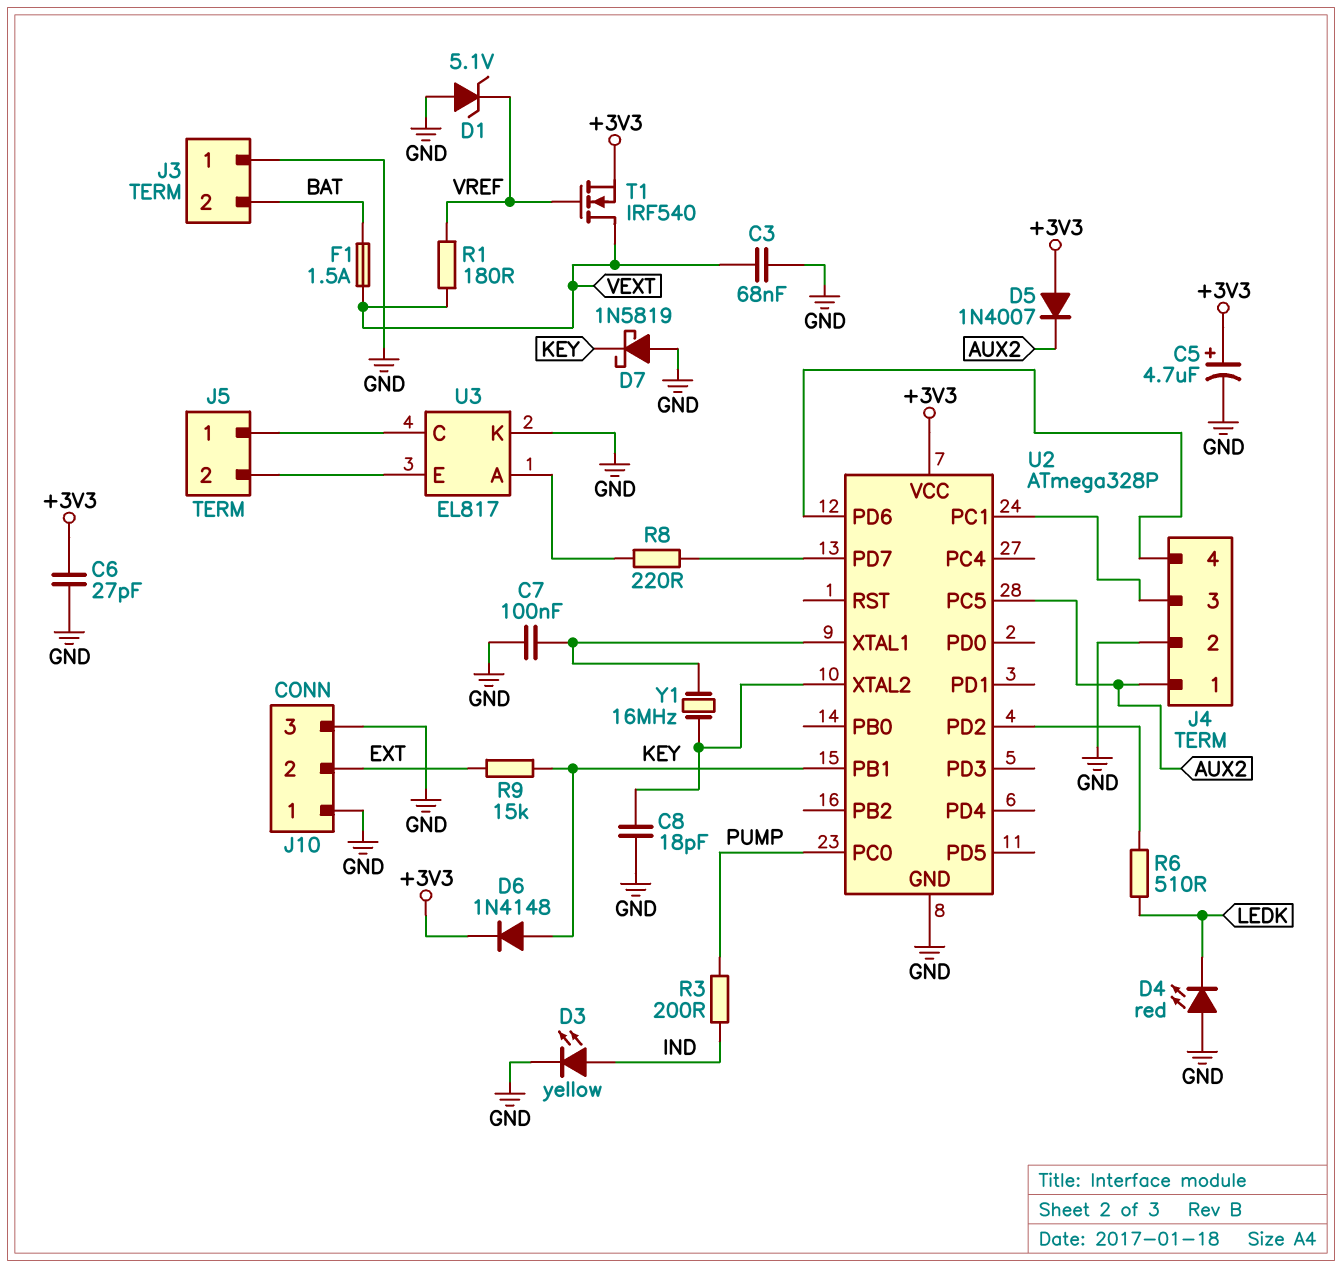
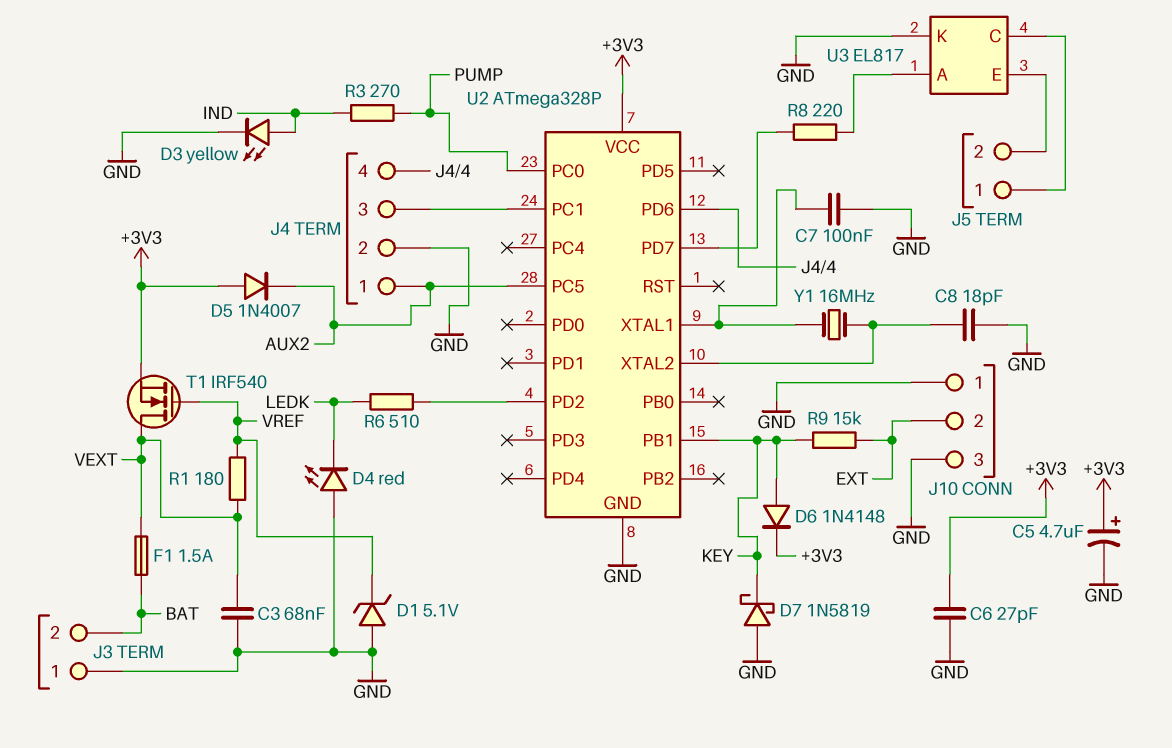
R3: 200 (IND, PUMP) -> 270 (IND, PUMP)

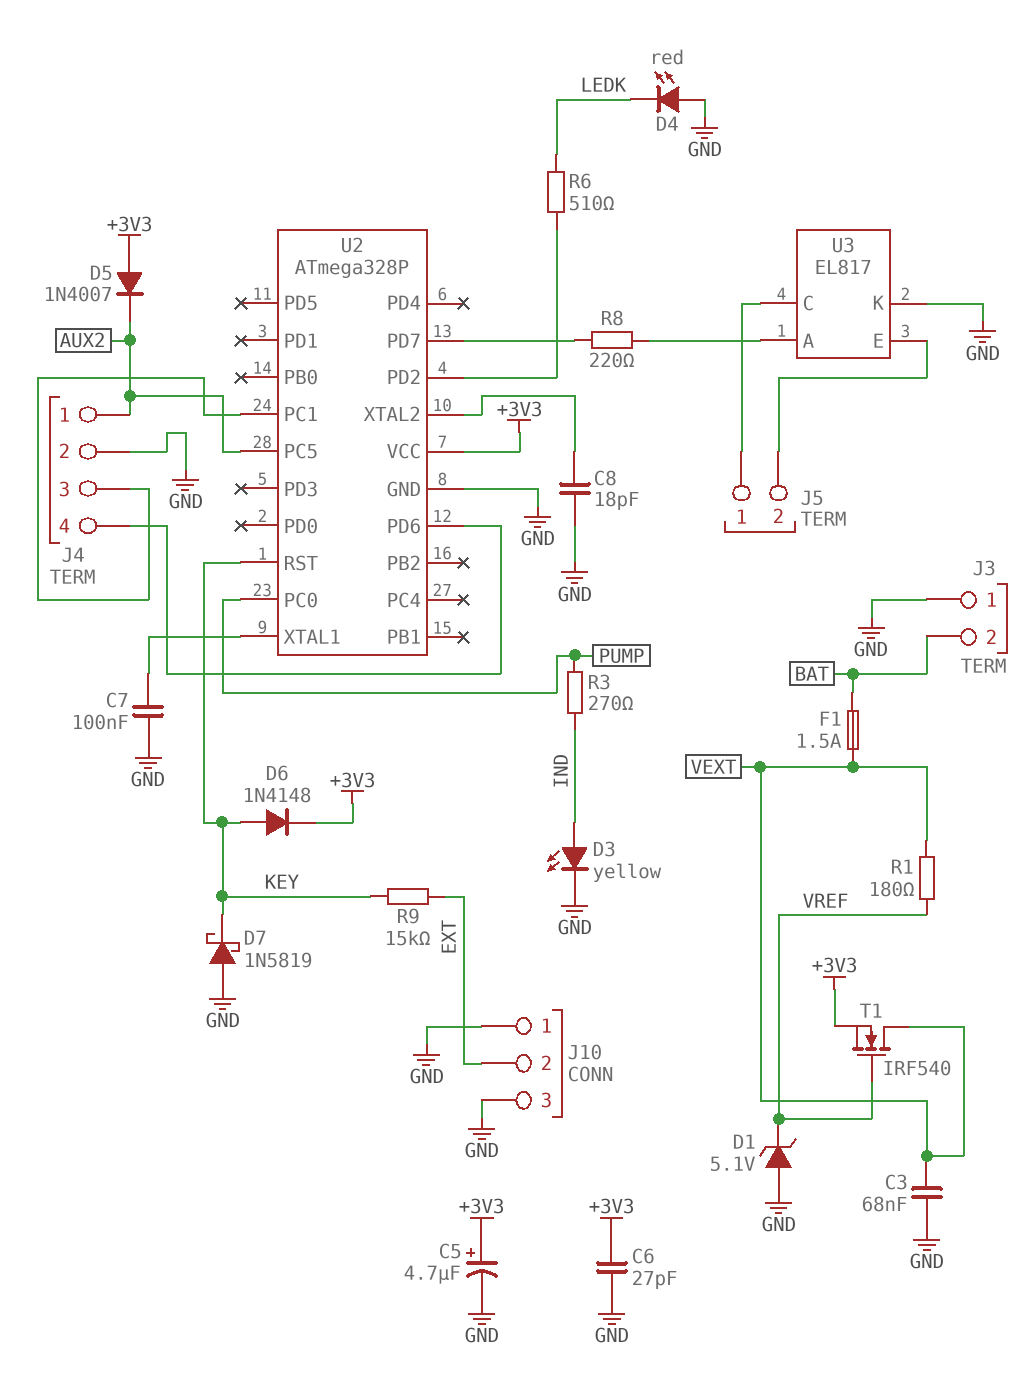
U2 pin PB1: KEY -> none
U2 pin RST: none -> KEY
Y1: 16MHz (U2/XTAL1, U2/XTAL2) -> none

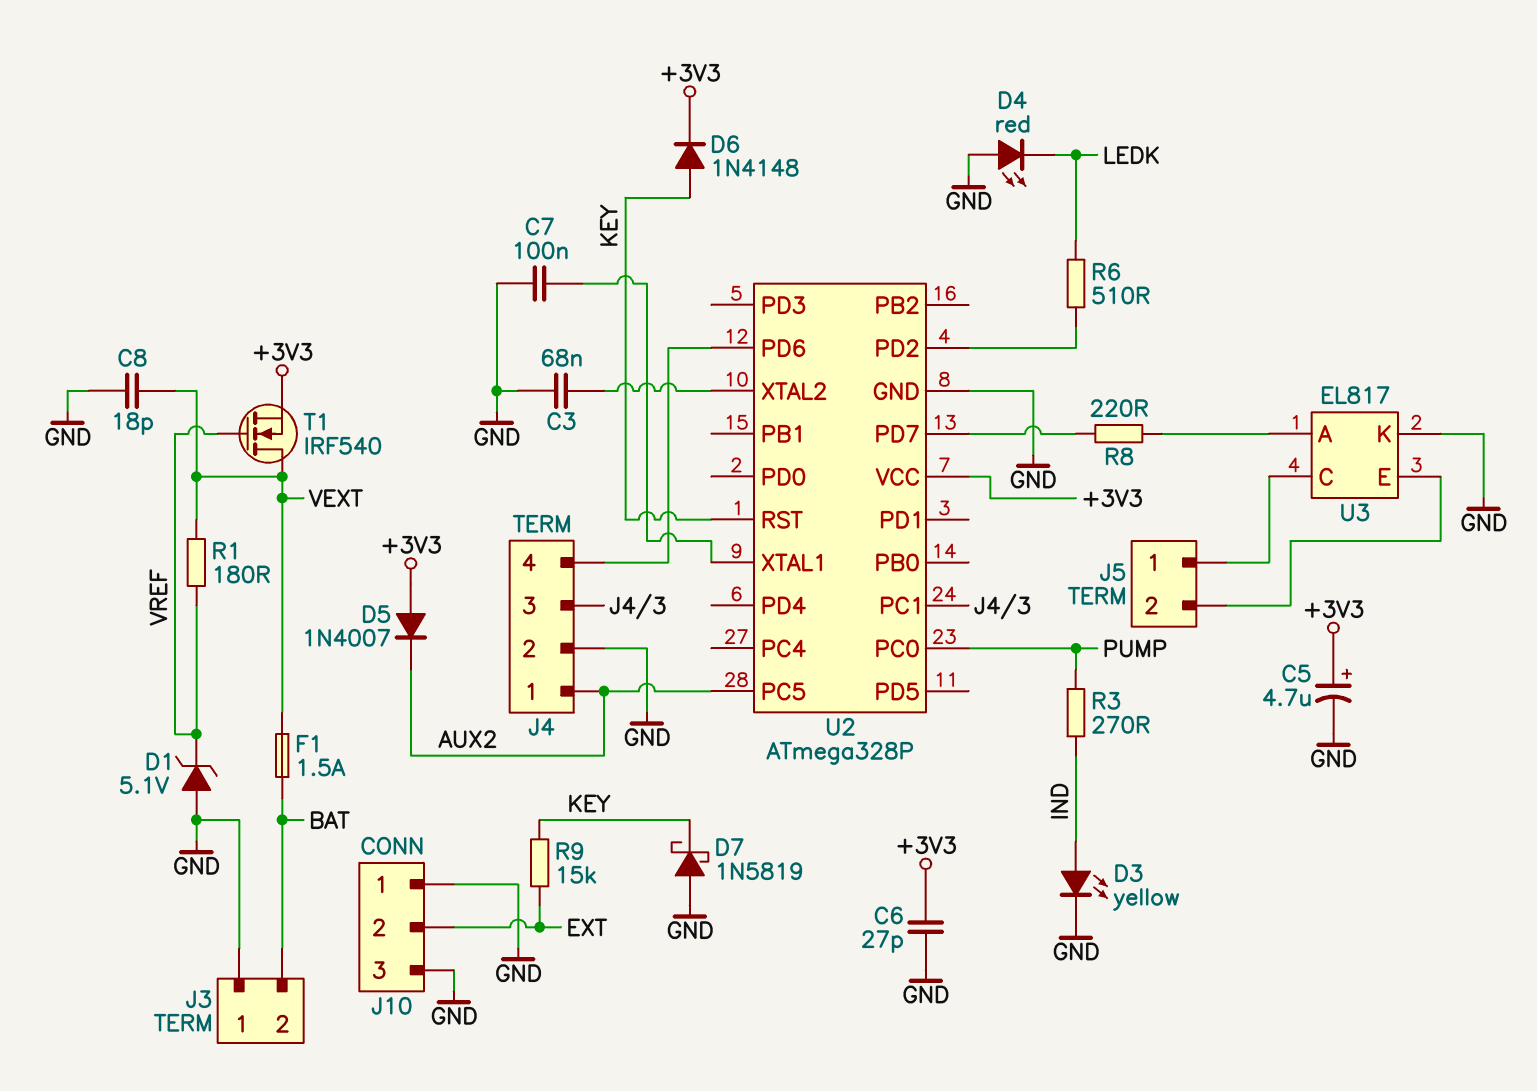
C3: 68nF (GND, VEXT) -> 68nF (GND, U2/XTAL2)
C8: 18pF (GND, U2/XTAL2) -> 18pF (GND, VEXT)

